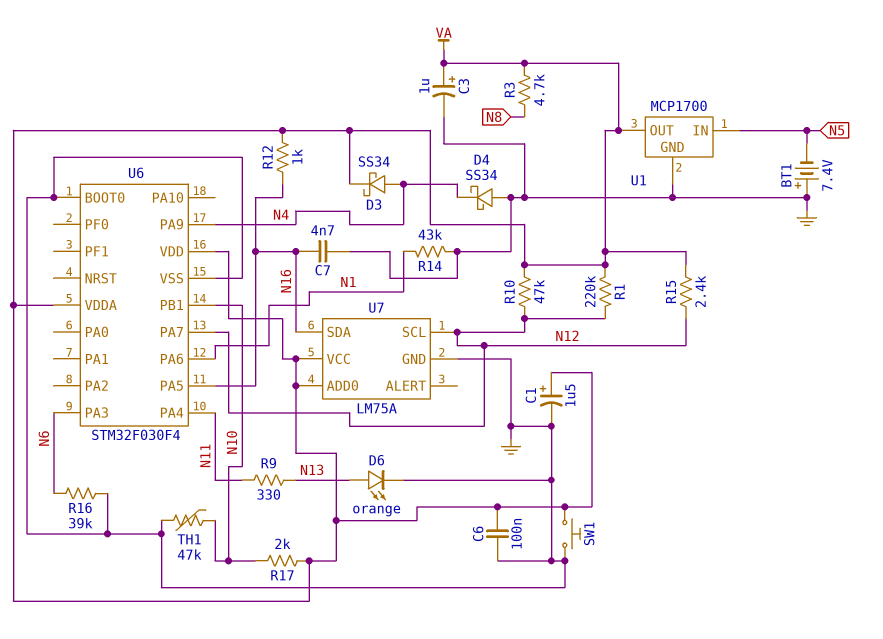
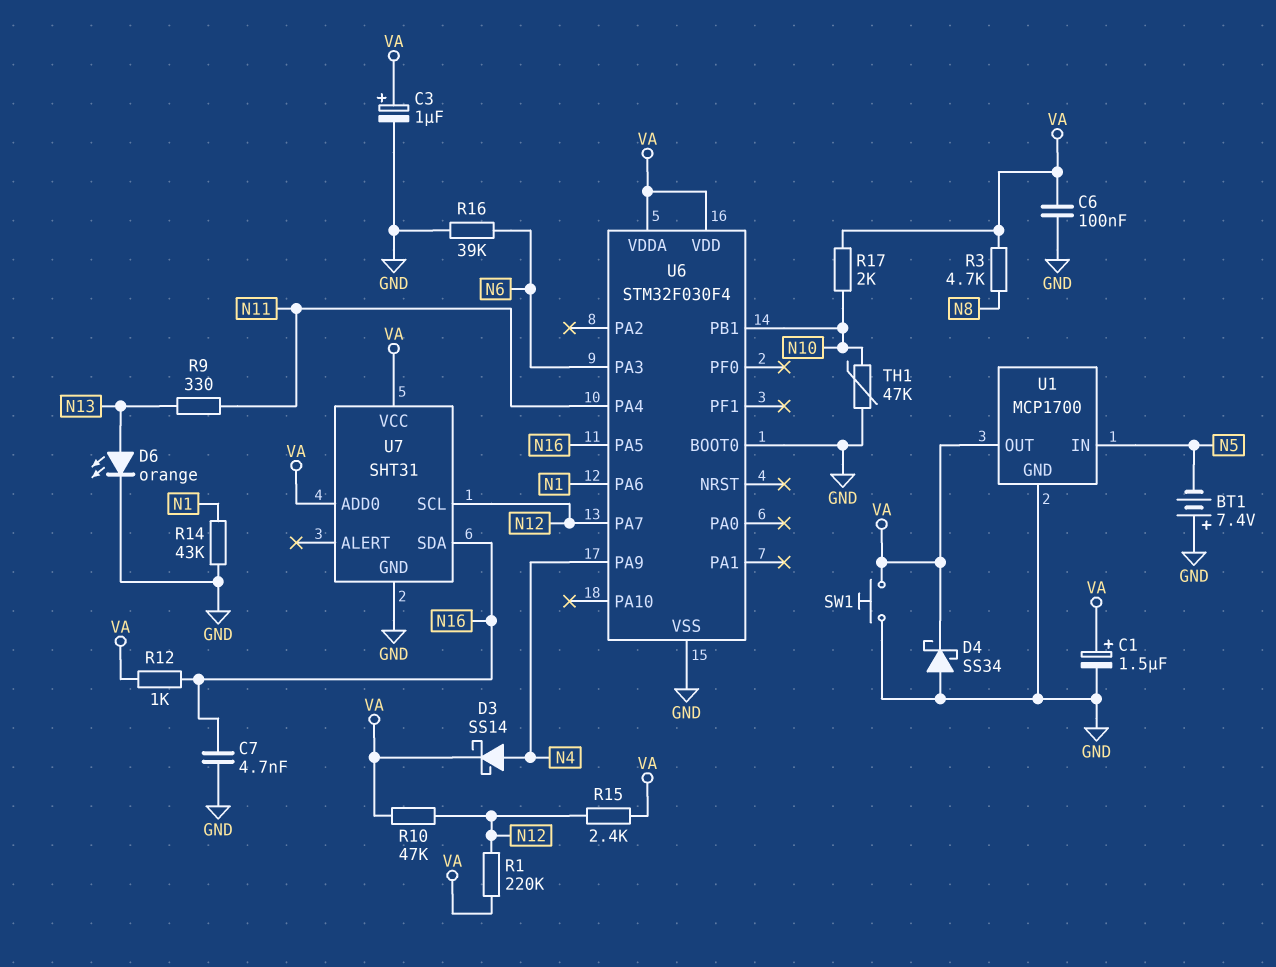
D3: schottky SS34 (A N4, K VA) -> schottky SS14 (A N4, K VA)
D4: schottky SS34 (A GND, K N4) -> schottky SS34 (A GND, K VA)
U7: LM75A -> SHT31

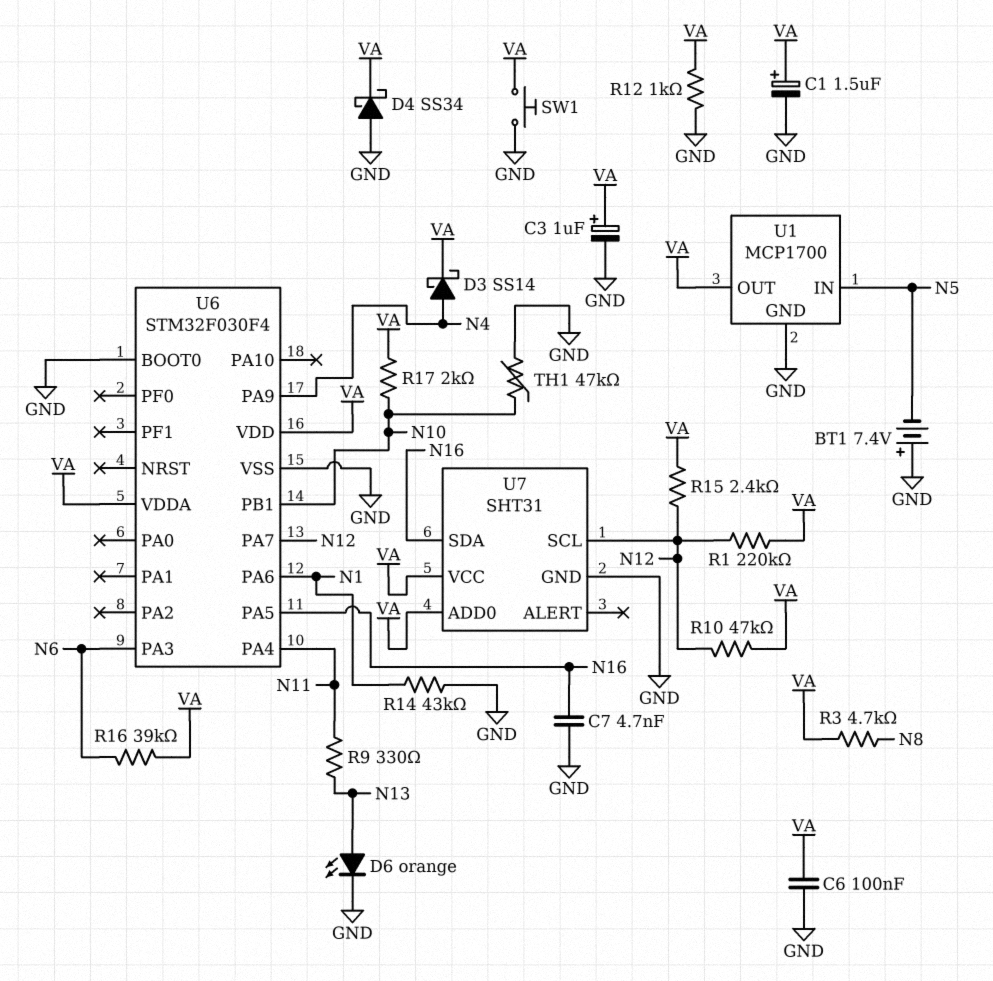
R12: 1k (N16, VA) -> 1k (GND, VA)
R16: 39k (GND, N6) -> 39k (N6, VA)

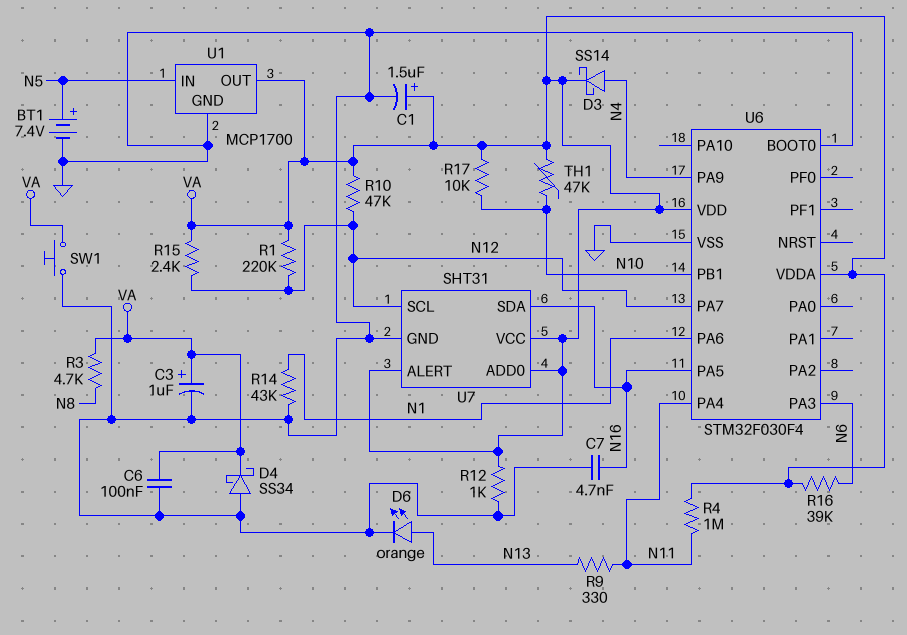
BT1: 7.4V (plus GND, minus N5) -> 7.4V (plus N5, minus GND)
R4: none -> 1M (N11, VA)
R17: 2k (N10, VA) -> 10k (N10, VA)
TH1: 47k (GND, N10) -> 47k (N10, VA)
U7 pin ALERT: none -> VA

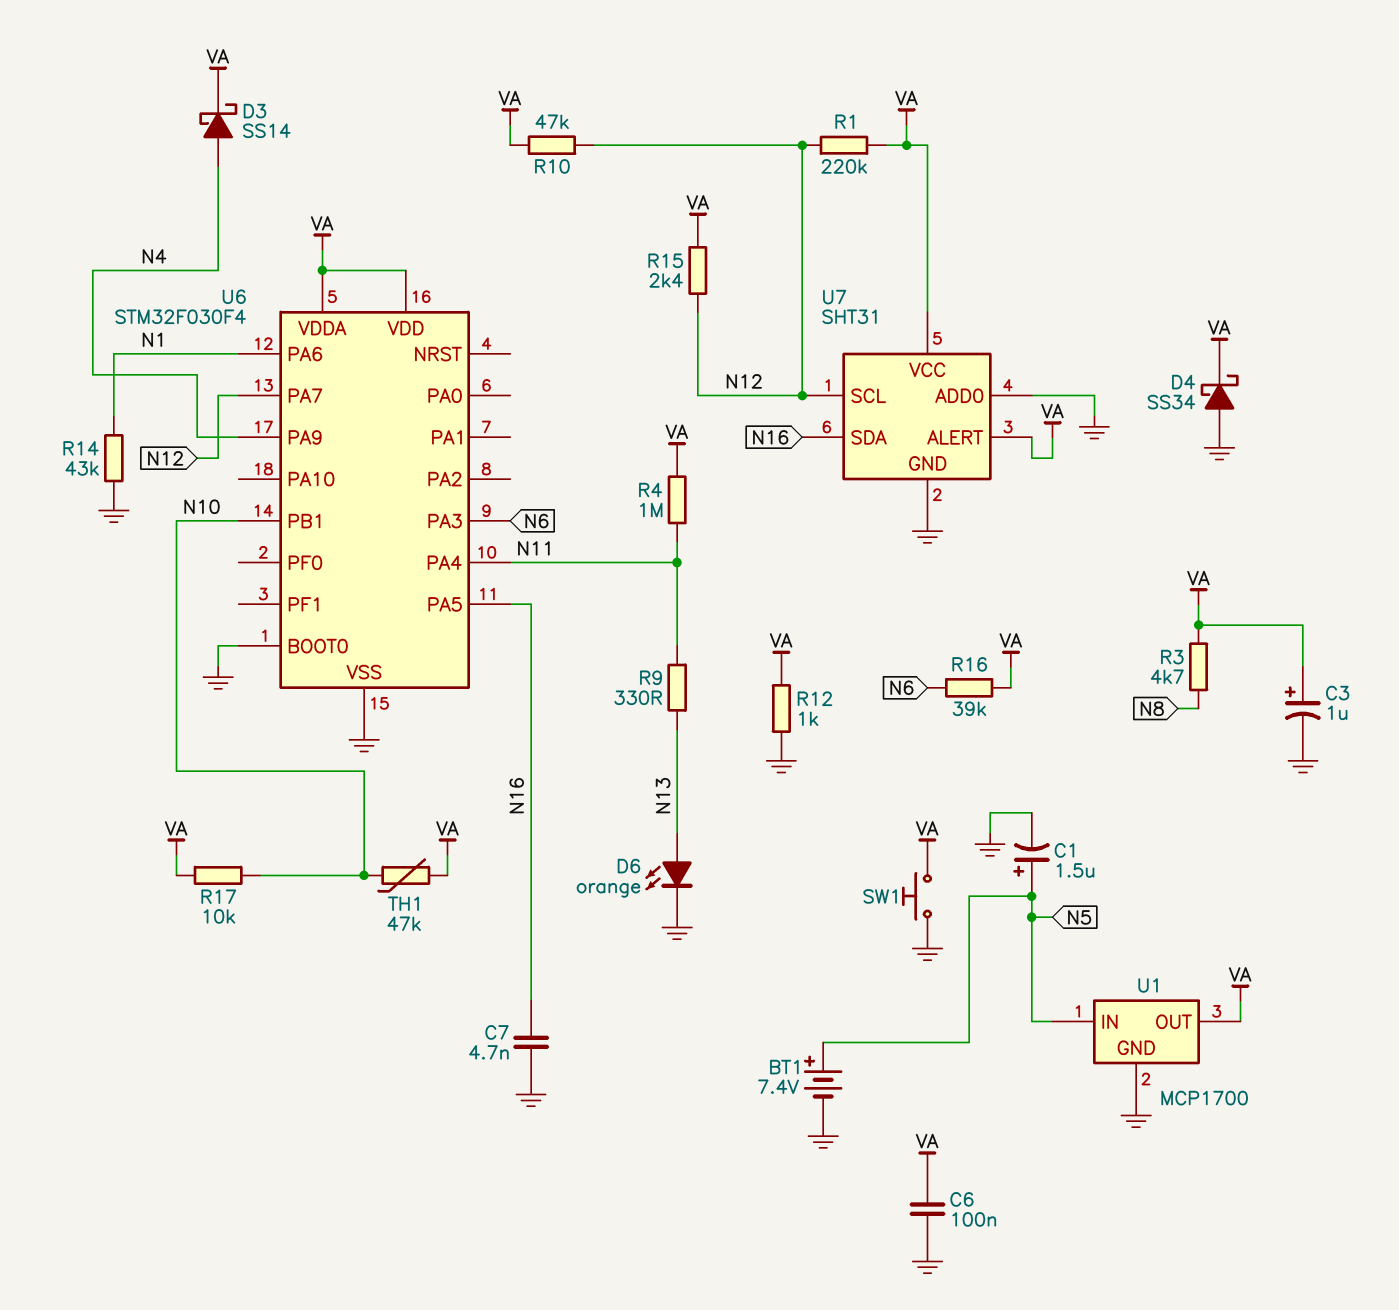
C1: 1.5uF (plus VA, minus GND) -> 1.5uF (plus N5, minus GND)
U7 pin ADD0: VA -> GND

